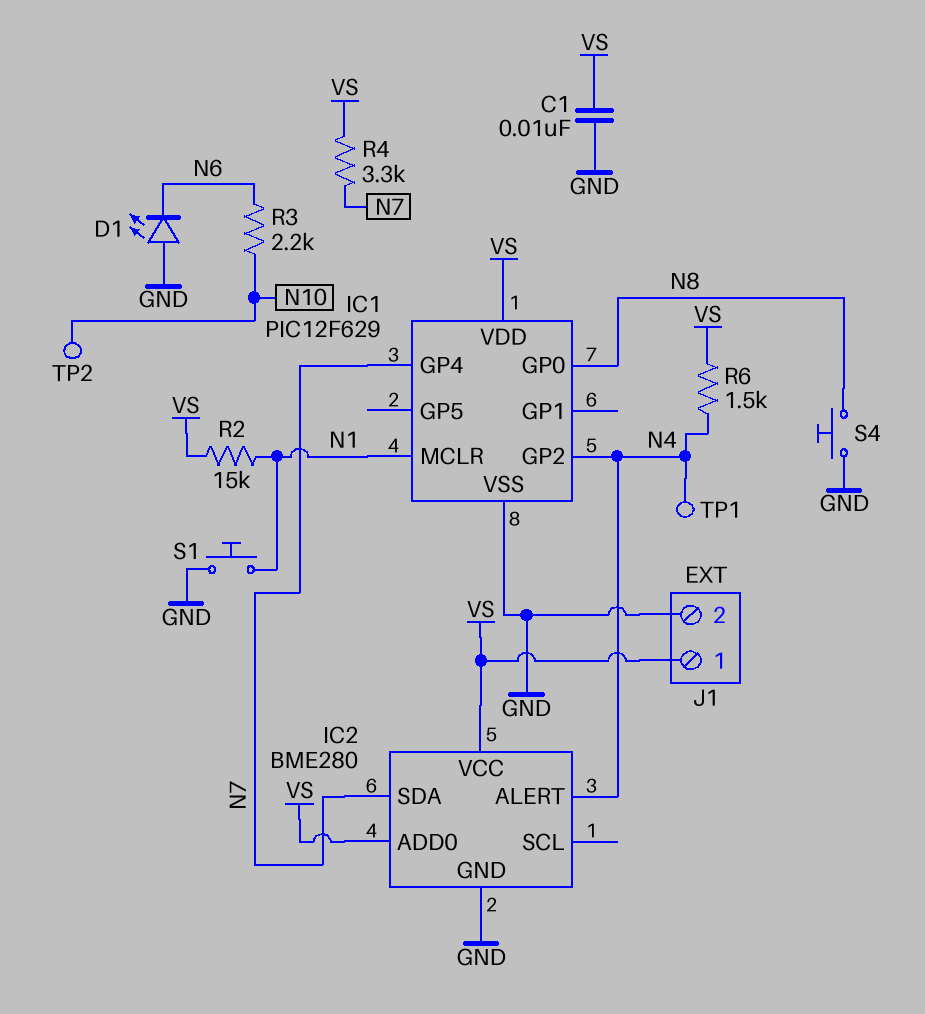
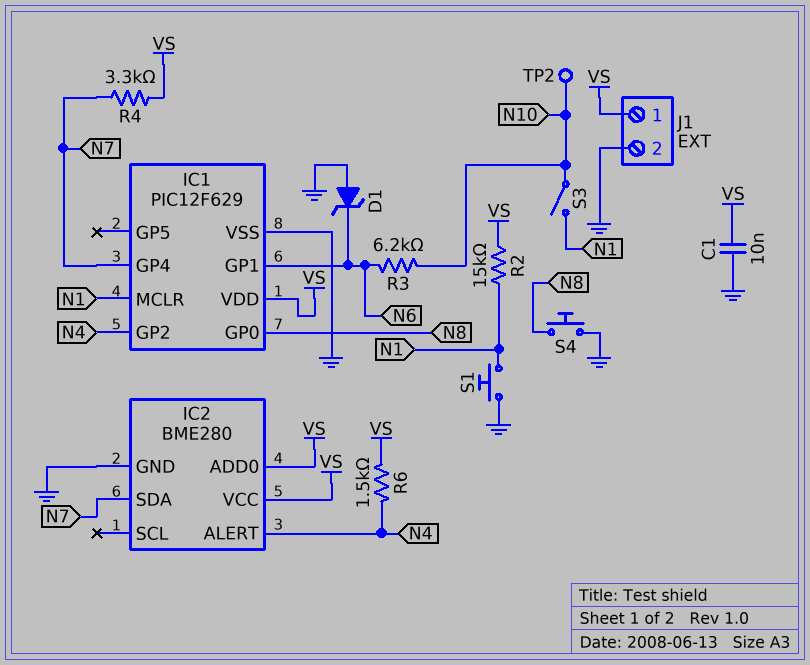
D1: LED (A GND, K N6) -> zener (A GND, K N6)
IC1 pin GP1: none -> N6
R3: 2.2k (N6, N10) -> 6.2k (N6, N10)
S3: none -> switch (N1, N10)
TP1: test point (N4) -> none

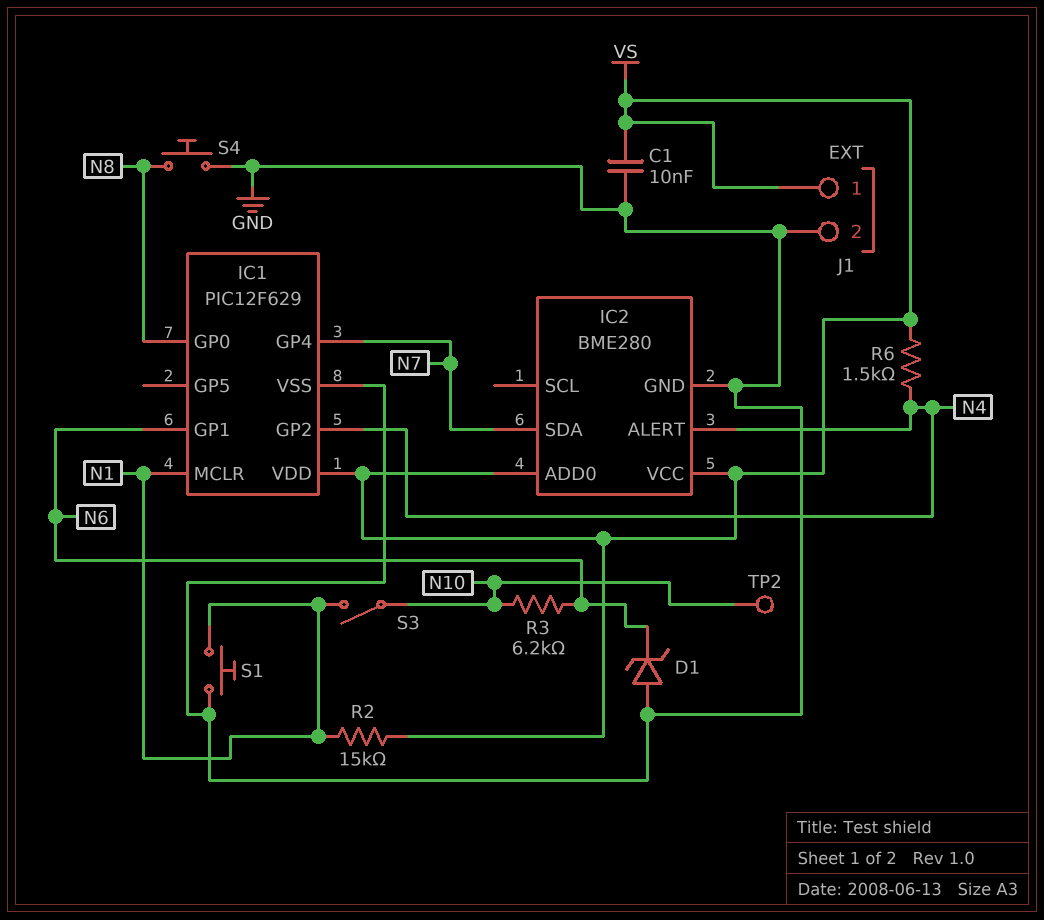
R4: 3.3k (N7, VS) -> none

